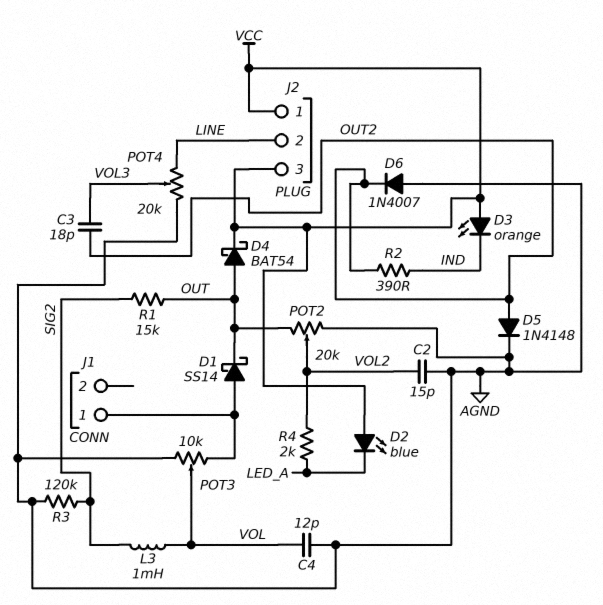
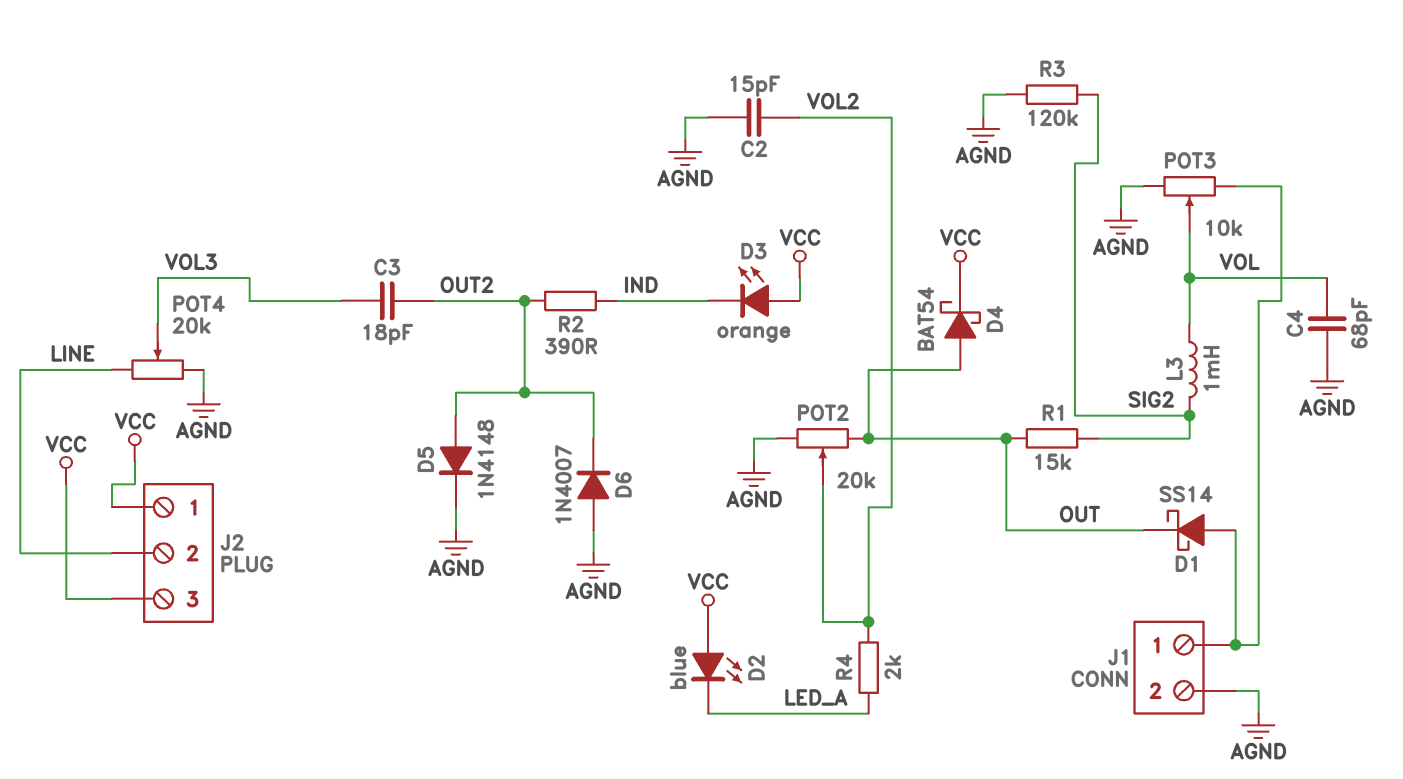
C4: 12pF (AGND, VOL) -> 68pF (AGND, VOL)
J1 pin 2: none -> AGND

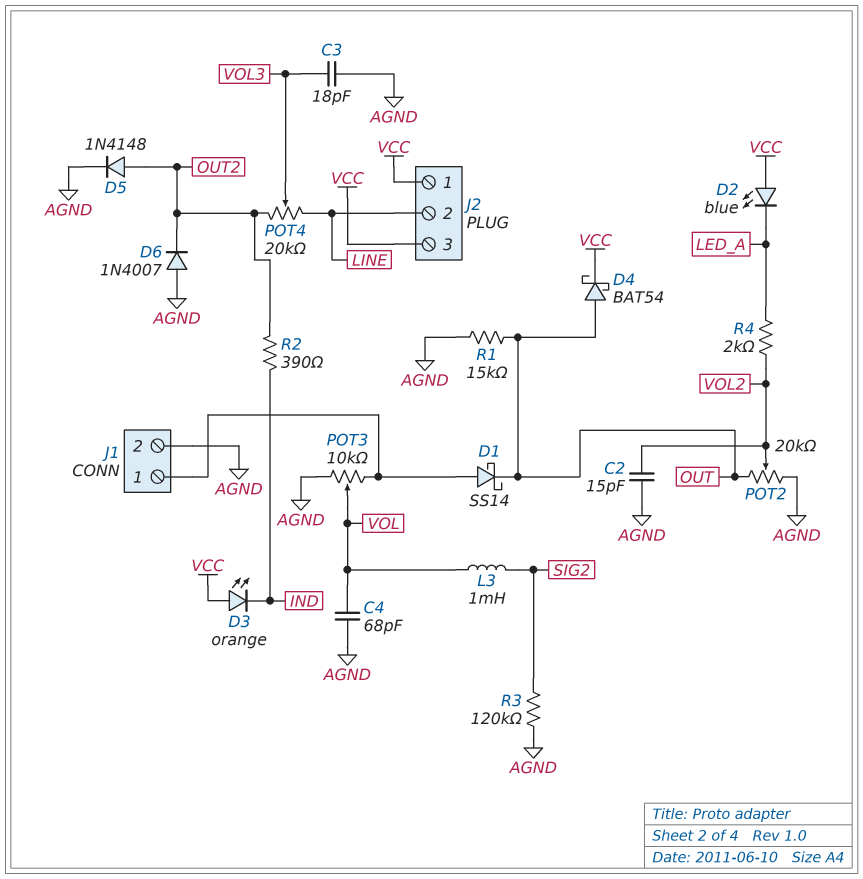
C3: 18pF (OUT2, VOL3) -> 18pF (AGND, VOL3)
POT4: 20k (AGND, LINE, wiper VOL3) -> 20k (LINE, OUT2, wiper VOL3)
R1: 15k (OUT, SIG2) -> 15k (AGND, OUT)

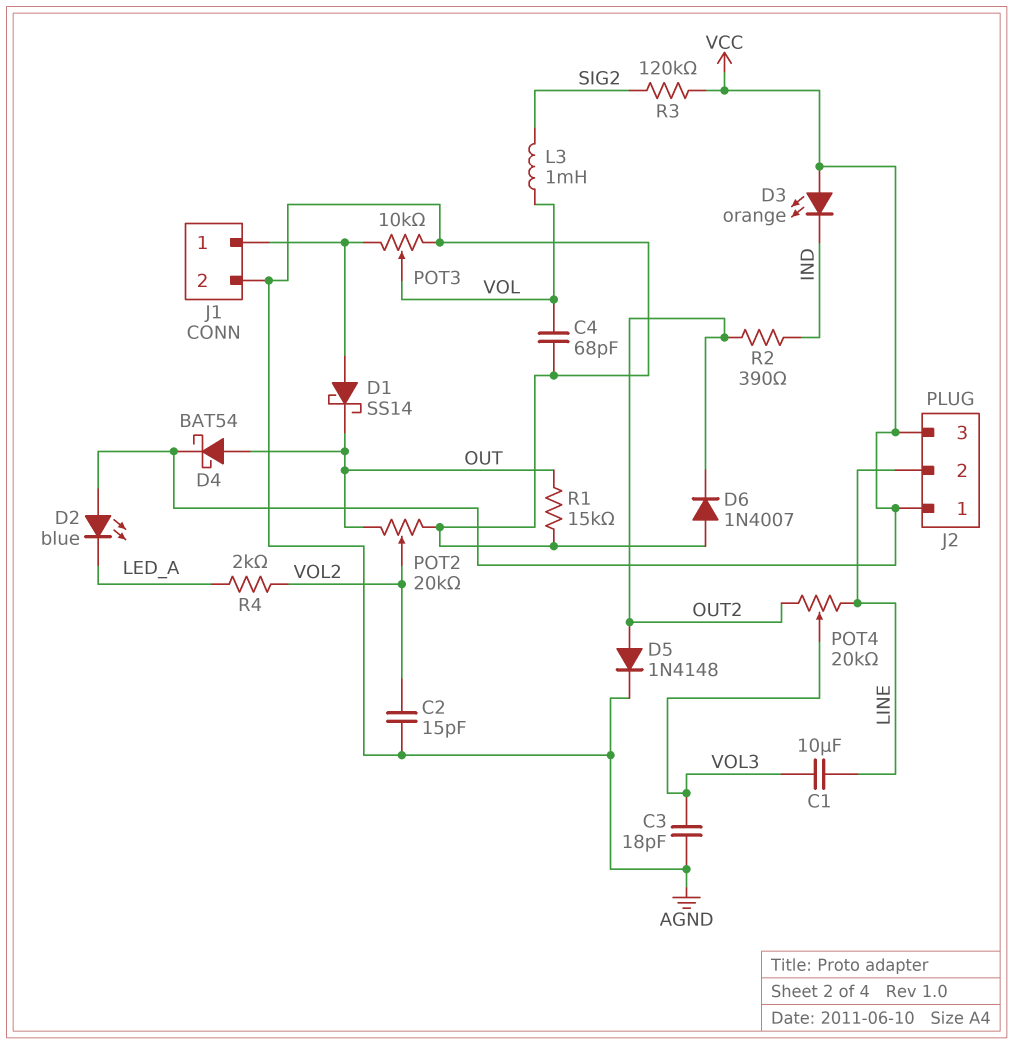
C1: none -> 10uF (LINE, VOL3)
R3: 120k (AGND, SIG2) -> 120k (SIG2, VCC)

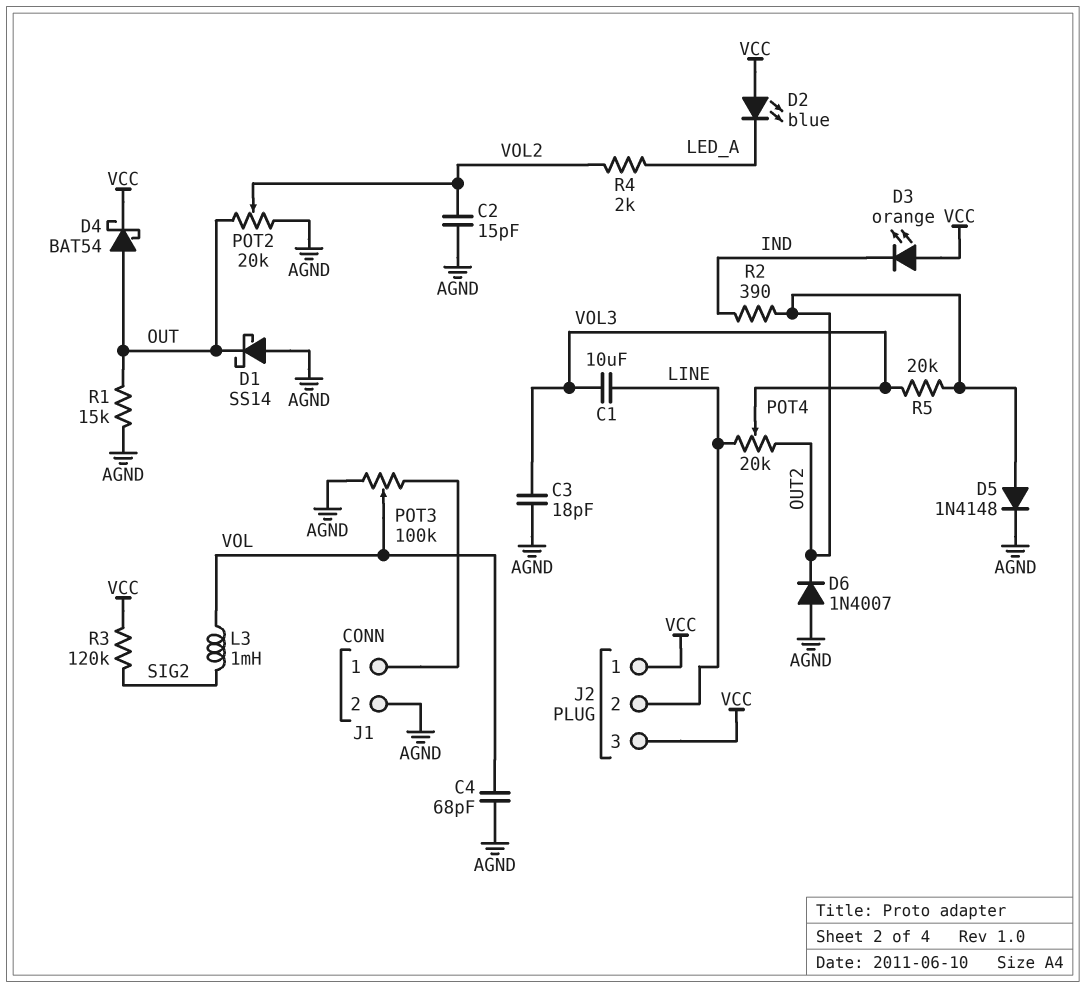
D1: schottky SS14 (A J1/1, K OUT) -> schottky SS14 (A AGND, K OUT)
POT3: 10k (AGND, J1/1, wiper VOL) -> 100k (AGND, J1/1, wiper VOL)
R5: none -> 20k (OUT2, VOL3)

